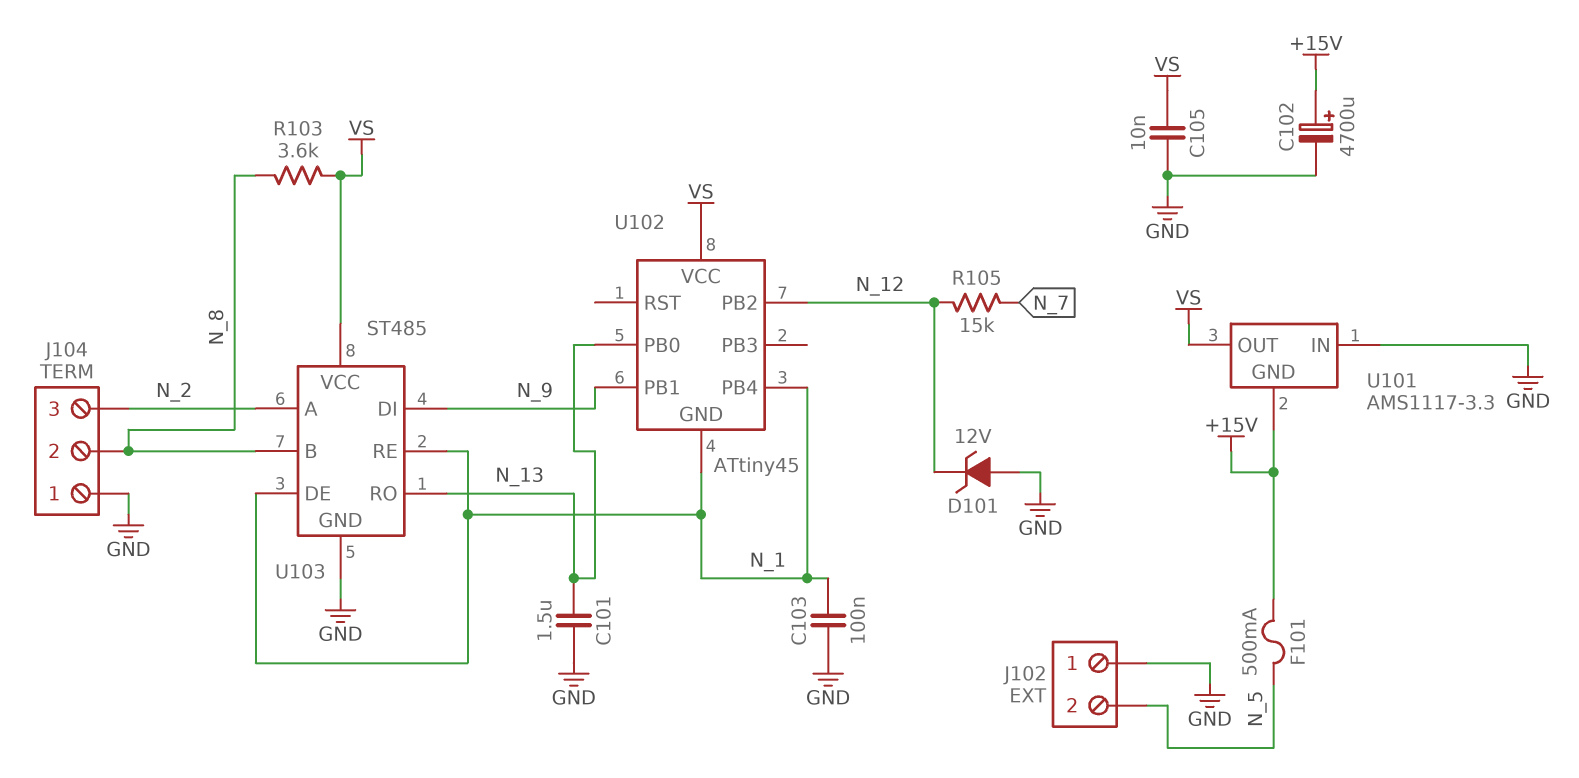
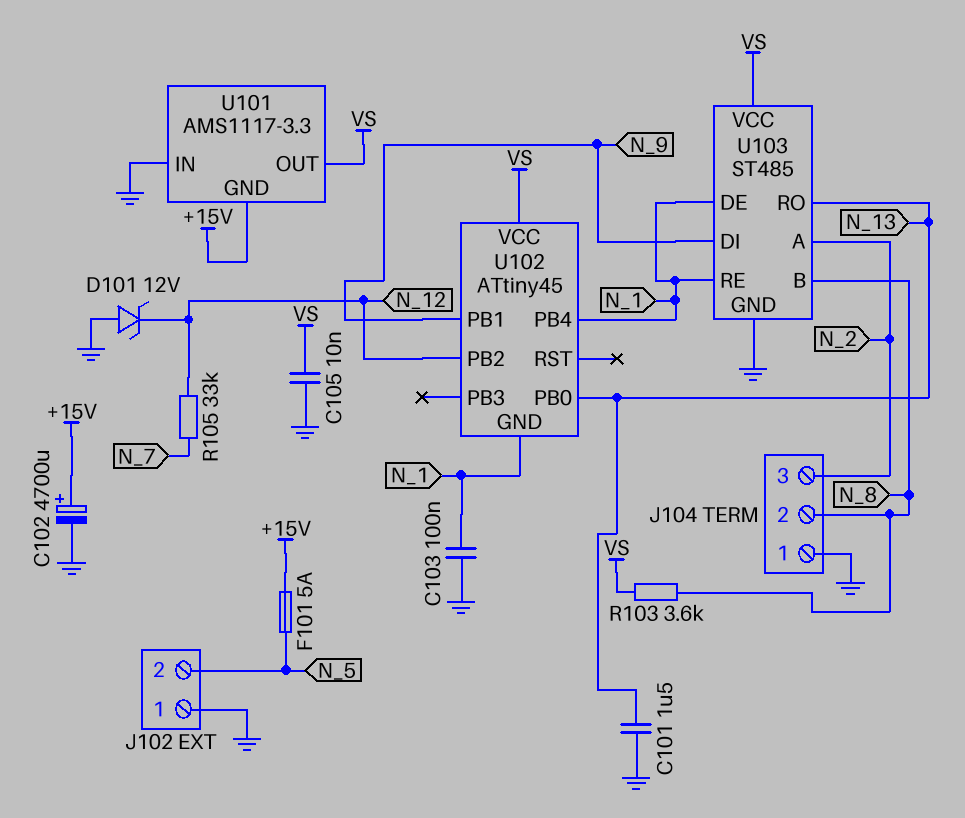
F101: 500mA (+15V, N_5) -> 5A (+15V, N_5)
R105: 15k (N_7, N_12) -> 33k (N_7, N_12)

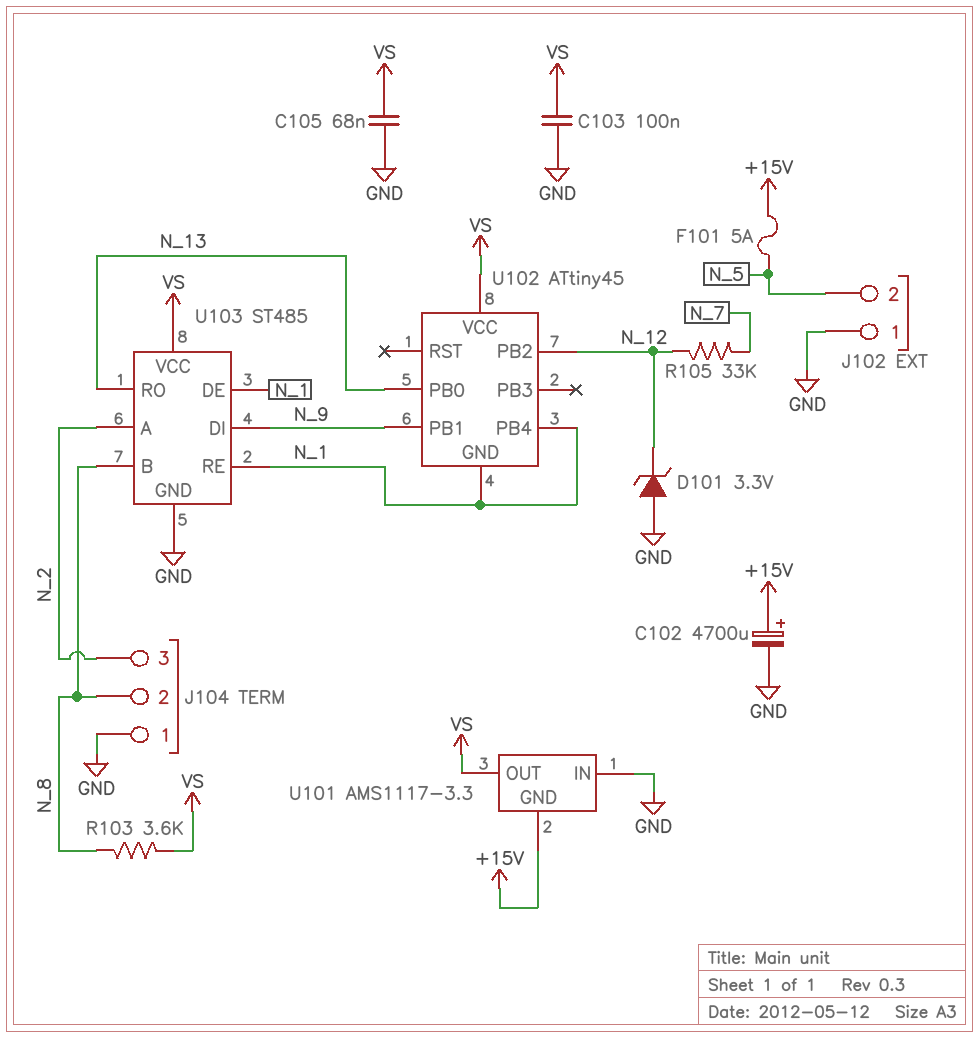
C101: 1.5uF (GND, N_13) -> none
C103: 100nF (GND, N_1) -> 100nF (GND, VS)
C105: 10nF (GND, VS) -> 68nF (GND, VS)
D101: zener 12V (A GND, K N_12) -> zener 3.3V (A GND, K N_12)

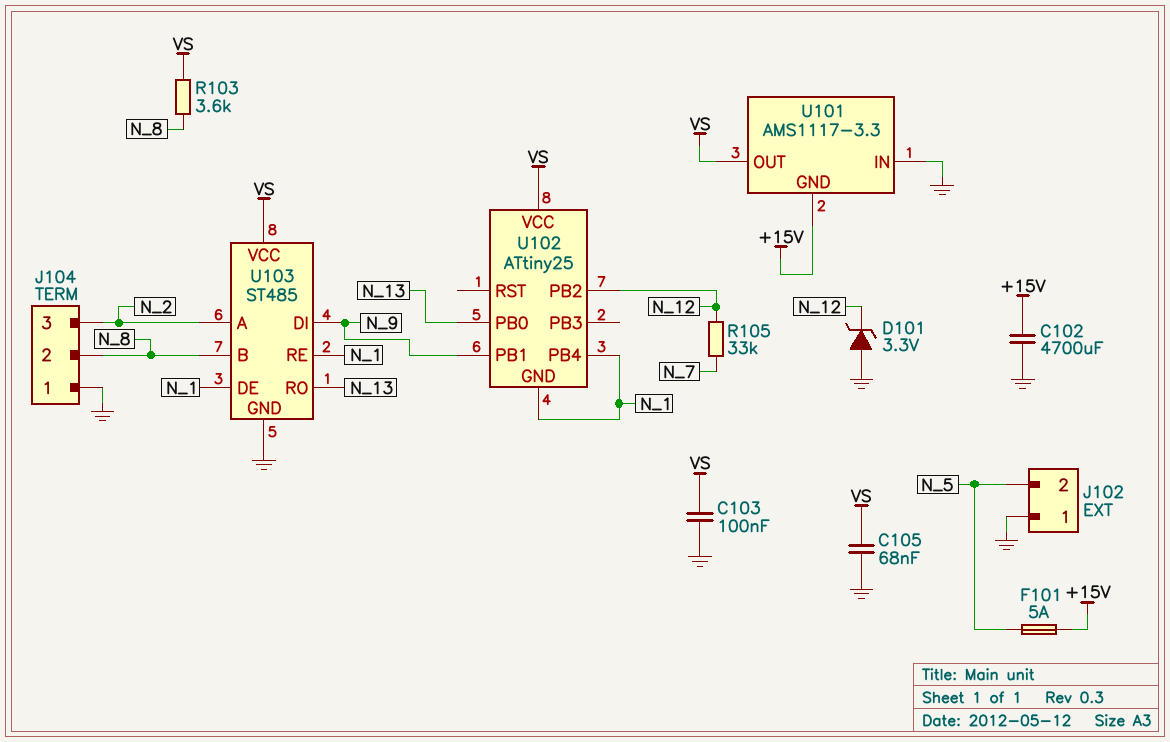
C102: 4700uF (plus +15V, minus GND) -> 4700uF (+15V, GND)
U102: ATtiny45 -> ATtiny25

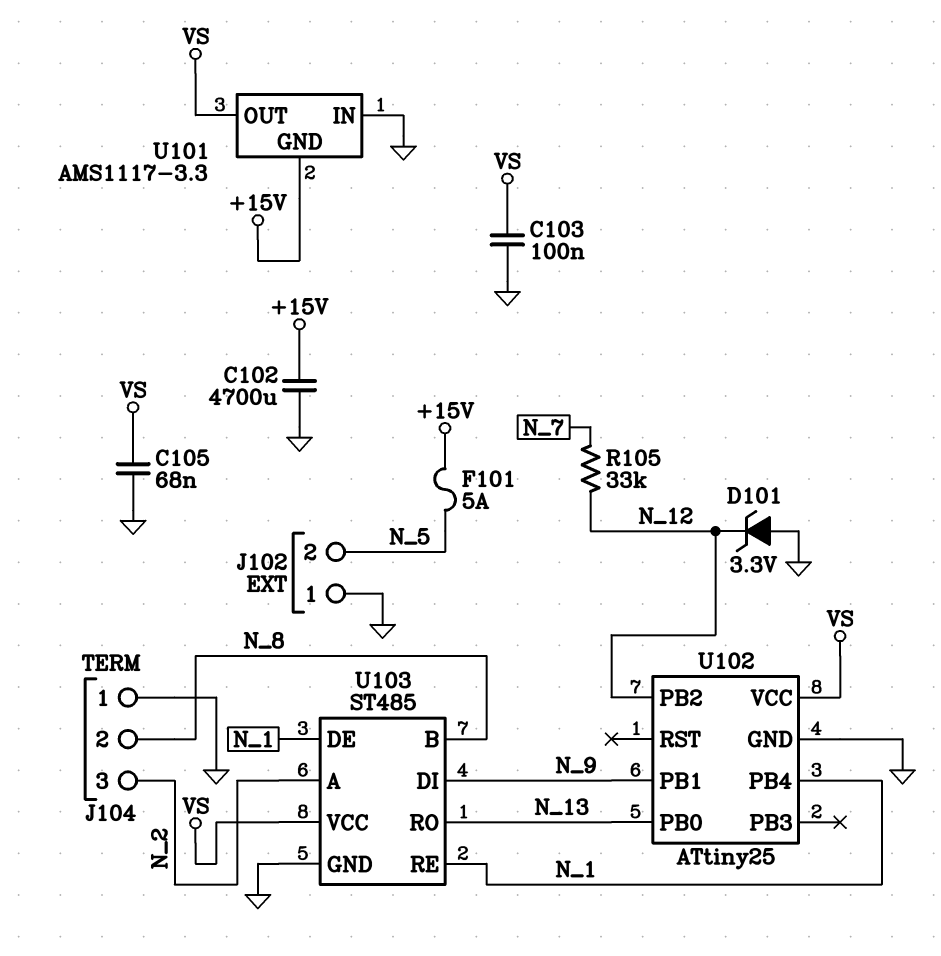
R103: 3.6k (N_8, VS) -> none
U102 pin GND: N_1 -> GND

